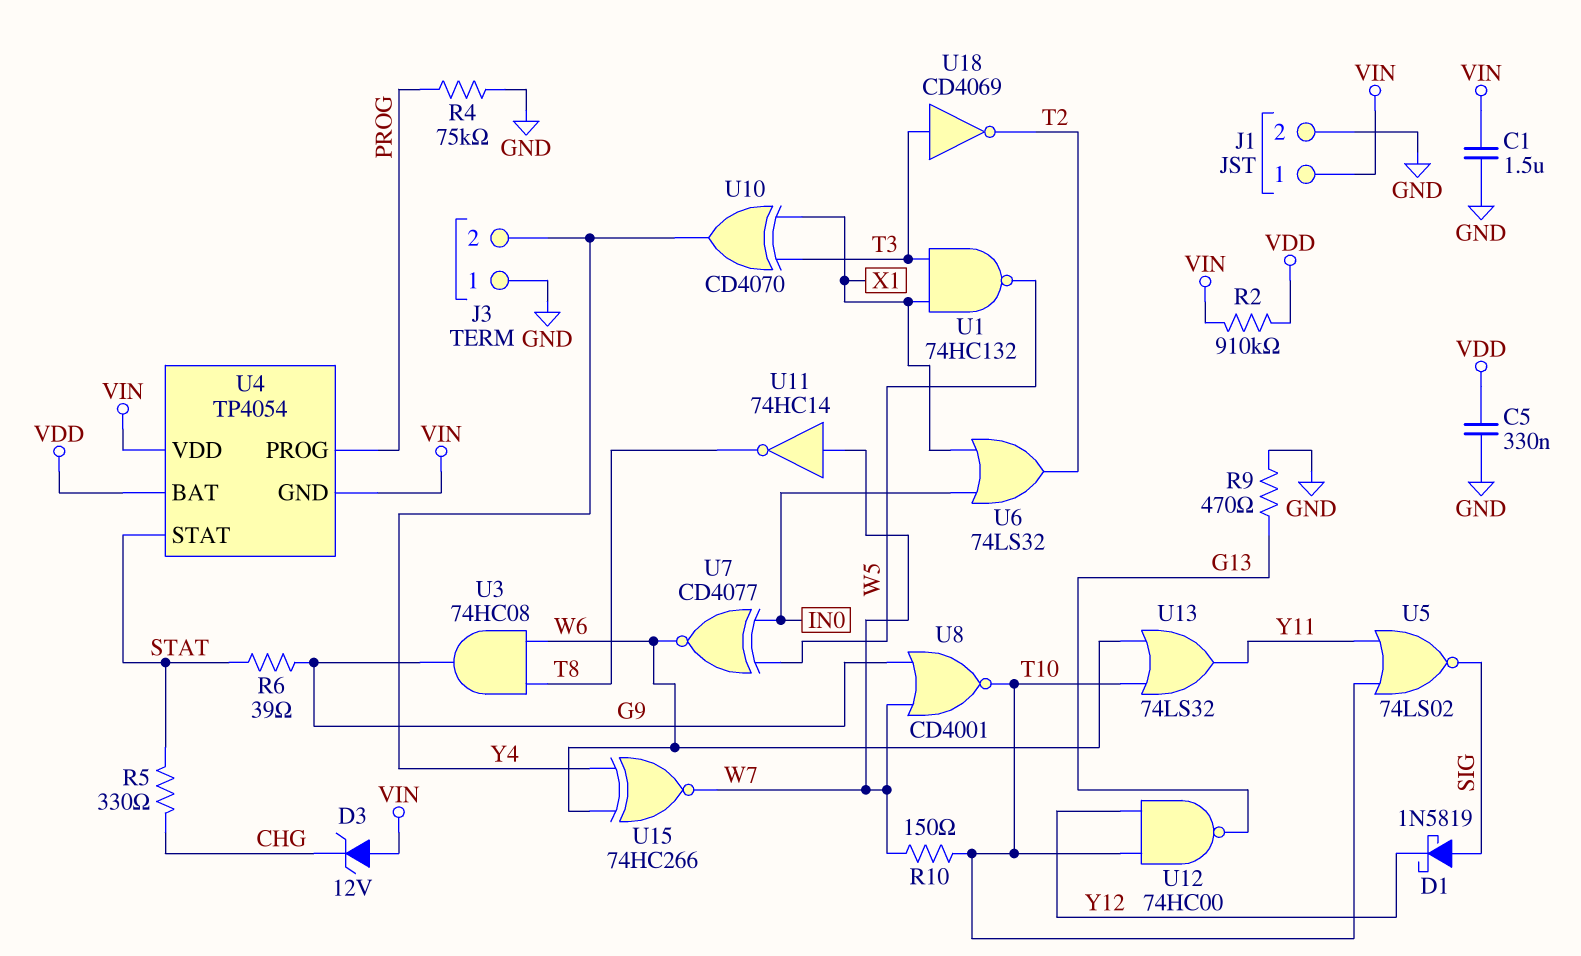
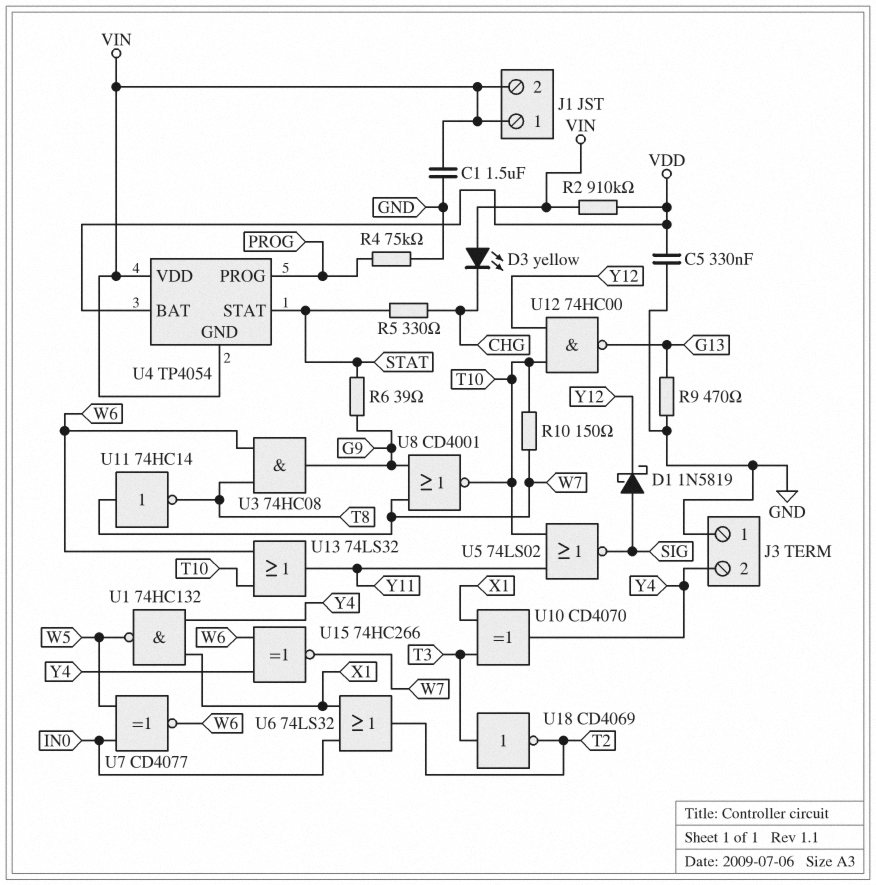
D3: zener 12V (A VIN, K CHG) -> LED yellow (A VIN, K CHG)
J1 pin 2: GND -> VIN
U1: NAND 74HC132 (in T3, in X1, out W5) -> NAND 74HC132 (in X1, in Y4, out W5)

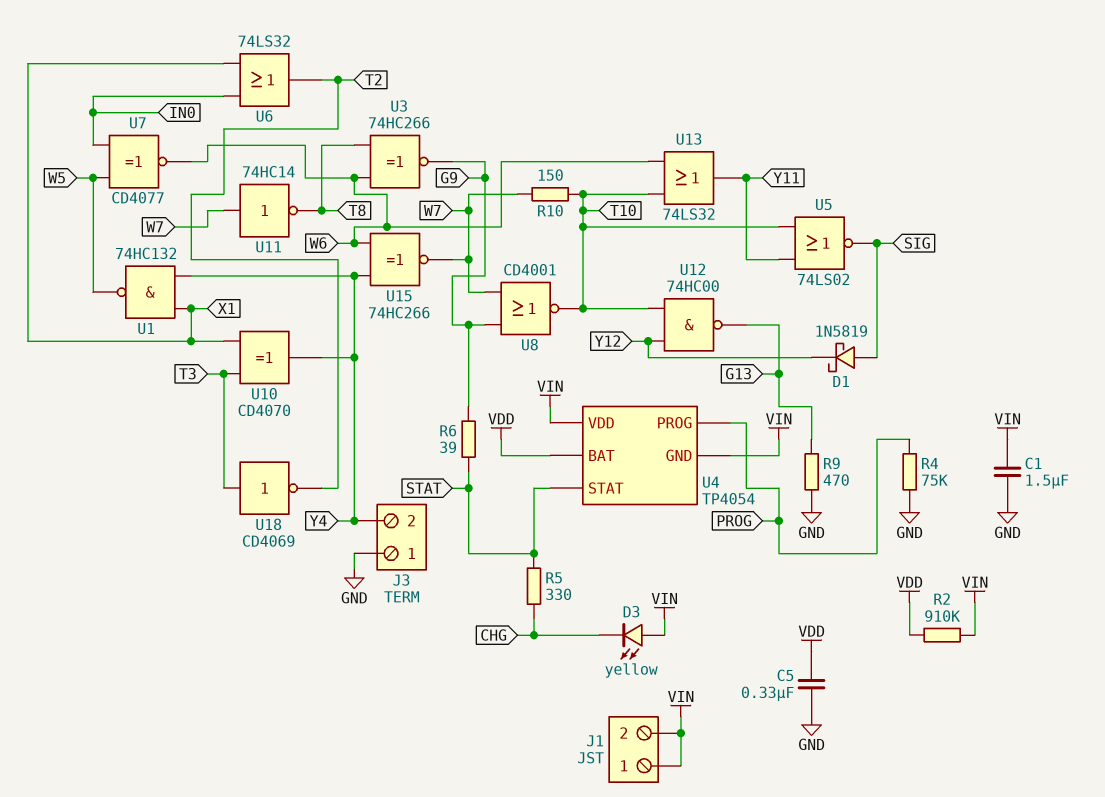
U3: AND 74HC08 (in T8, in W6, out G9) -> XNOR 74HC266 (in T8, in W6, out G9)

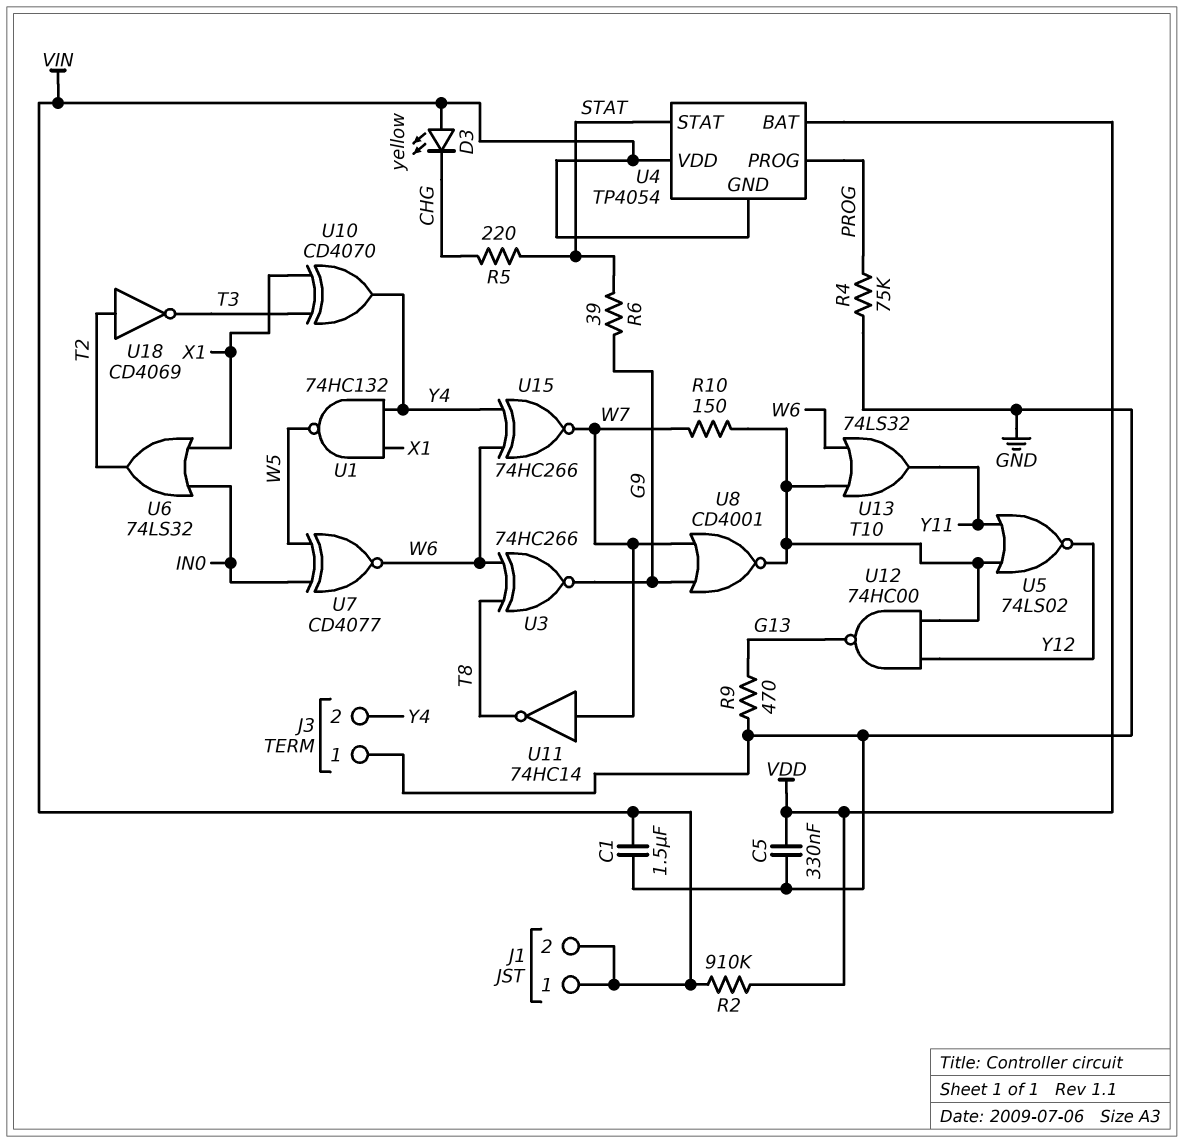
D1: schottky 1N5819 (A SIG, K Y12) -> none
R5: 330 (CHG, STAT) -> 220 (CHG, STAT)
U5: NOR 74LS02 (in T10, in Y11, out SIG) -> NOR 74LS02 (in T10, in Y11, out Y12)
U18: NOT CD4069 (in T3, out T2) -> NOT CD4069 (in T2, out T3)

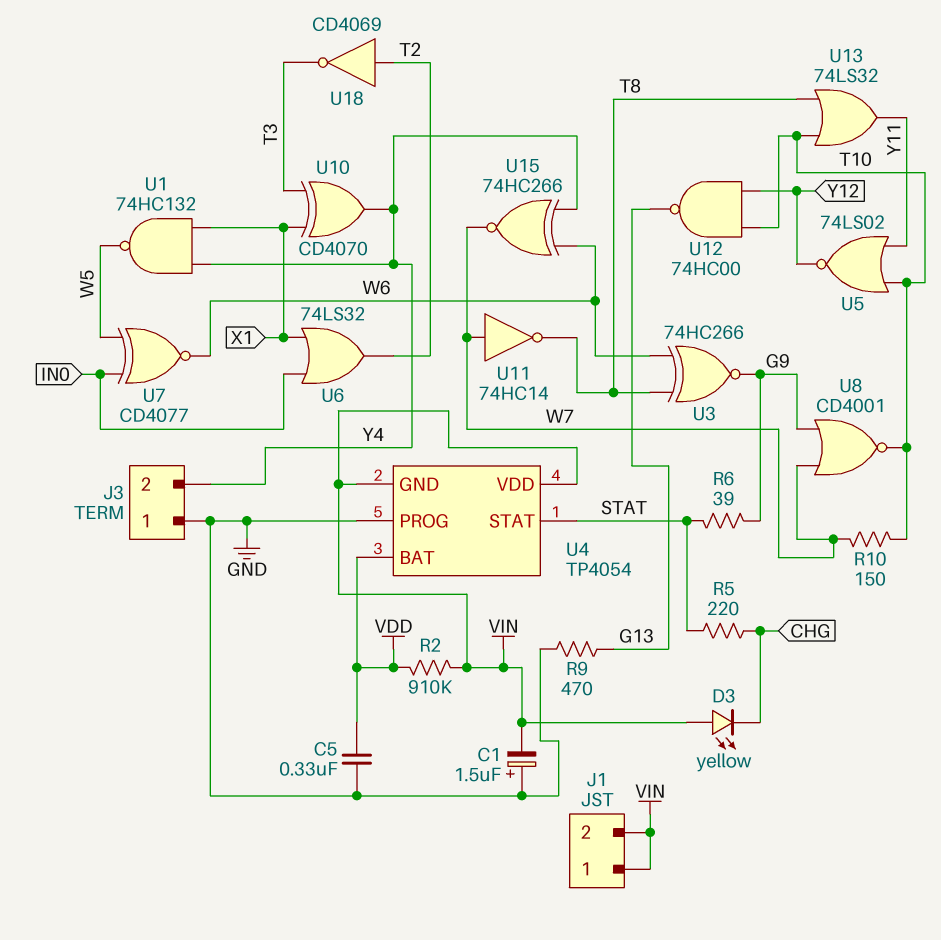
C1: 1.5uF (GND, VIN) -> 1.5uF (plus GND, minus VIN)
R4: 75k (GND, PROG) -> none
U4 pin PROG: PROG -> GND
U13: OR 74LS32 (in T10, in W6, out Y11) -> OR 74LS32 (in T8, in T10, out Y11)

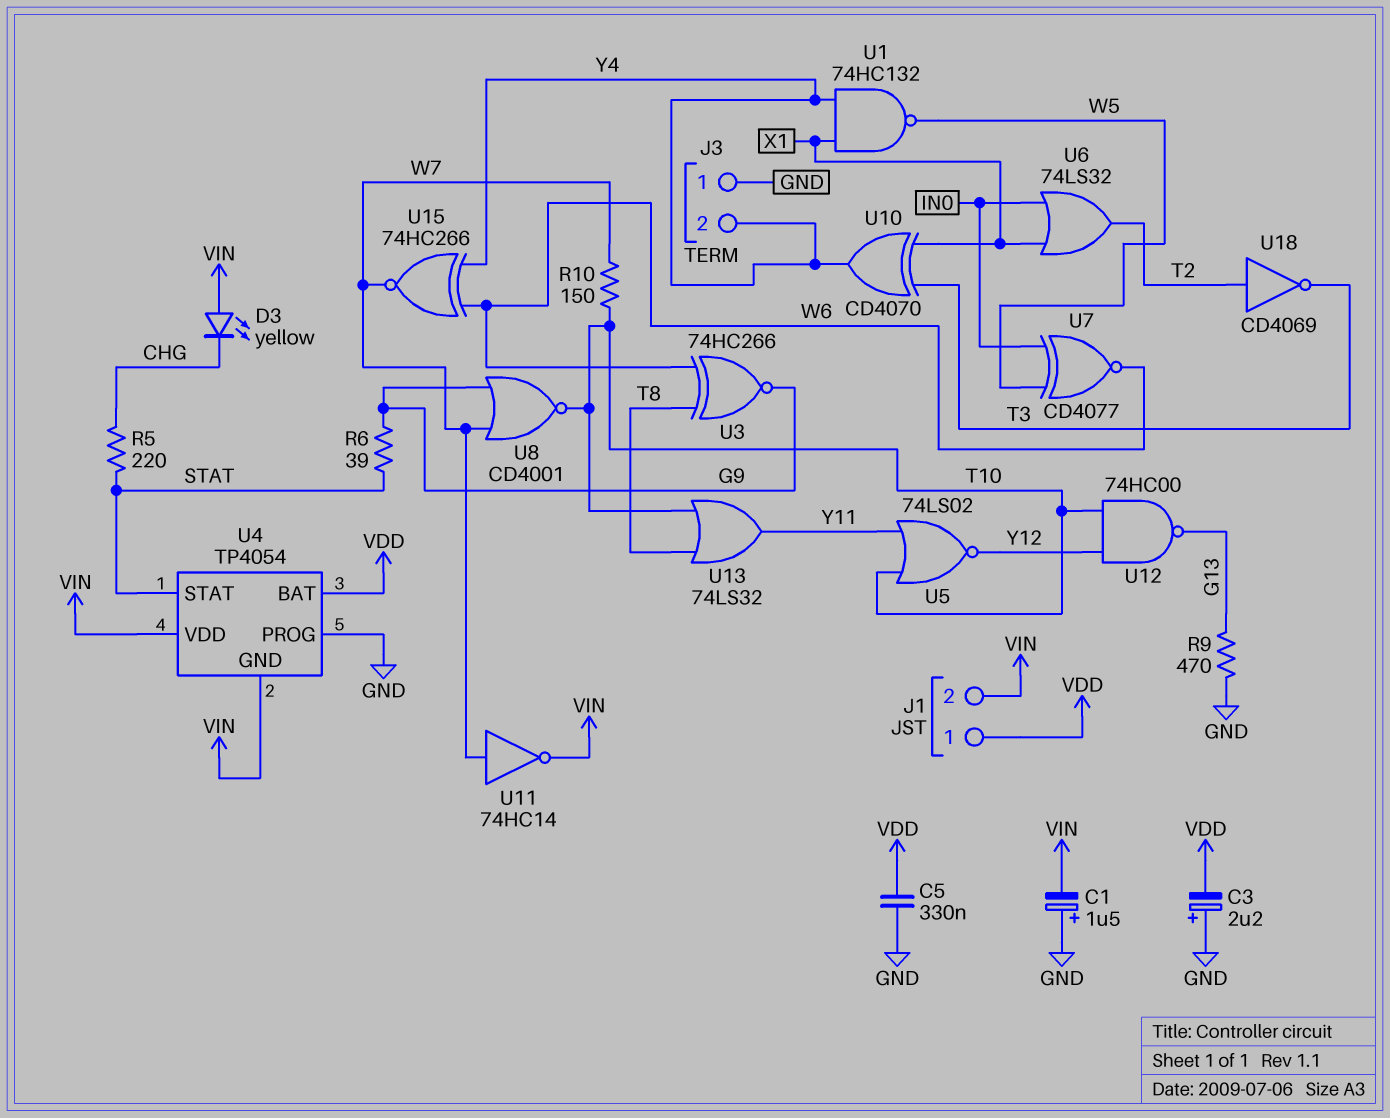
C3: none -> 2.2uF (plus GND, minus VDD)
J1 pin 1: VIN -> VDD
R2: 910k (VDD, VIN) -> none
U11: NOT 74HC14 (in W7, out T8) -> NOT 74HC14 (in W7, out VIN)

